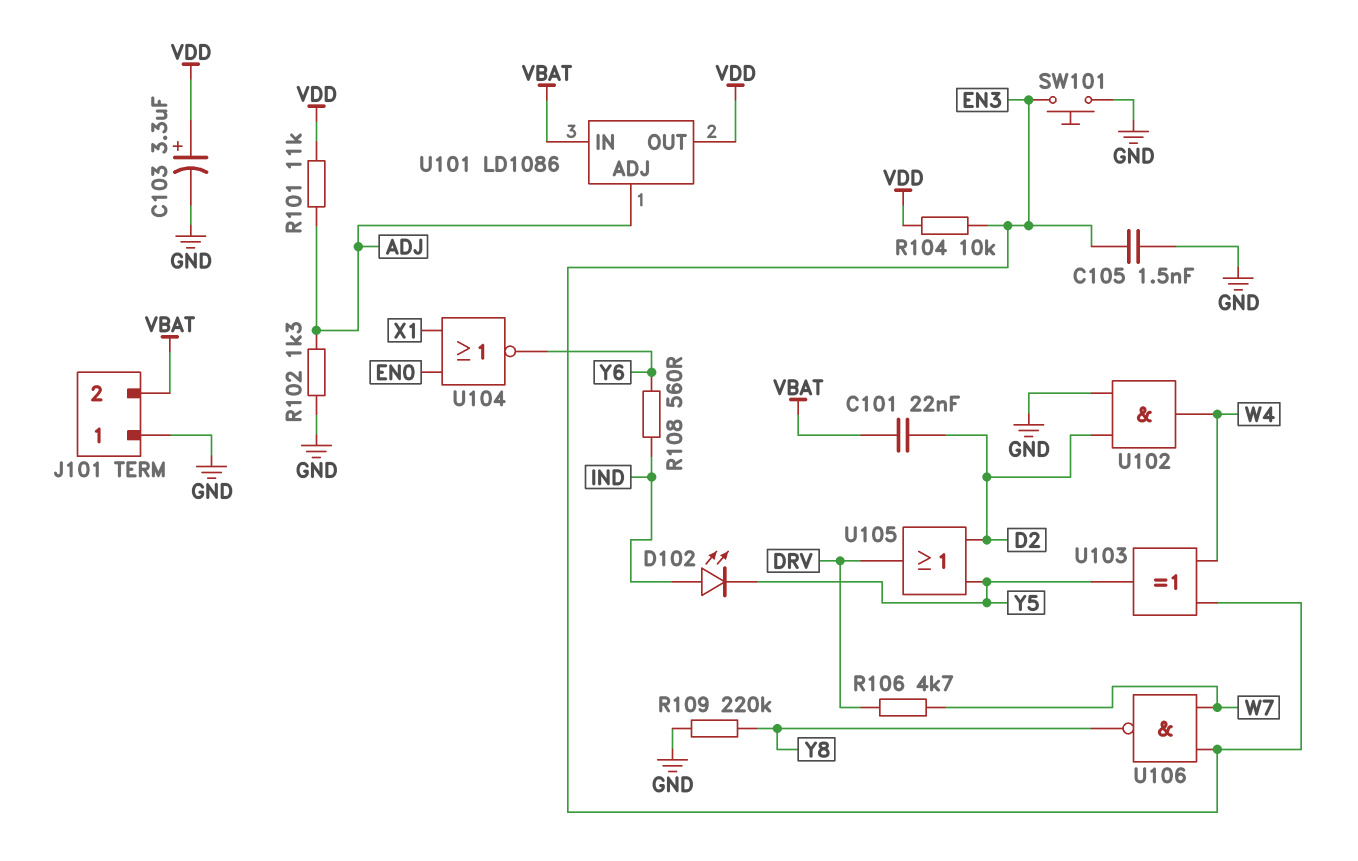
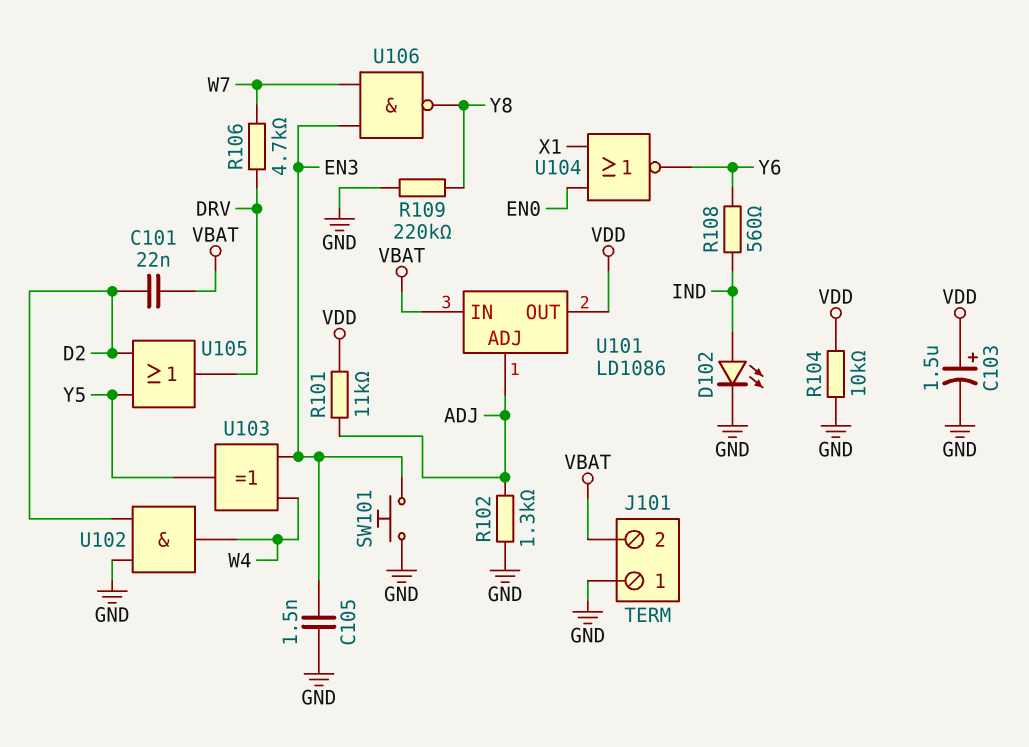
C103: 3.3uF (plus VDD, minus GND) -> 1.5uF (plus VDD, minus GND)
D102: LED (A IND, K Y5) -> LED (A IND, K GND)
R104: 10k (EN3, VDD) -> 10k (GND, VDD)

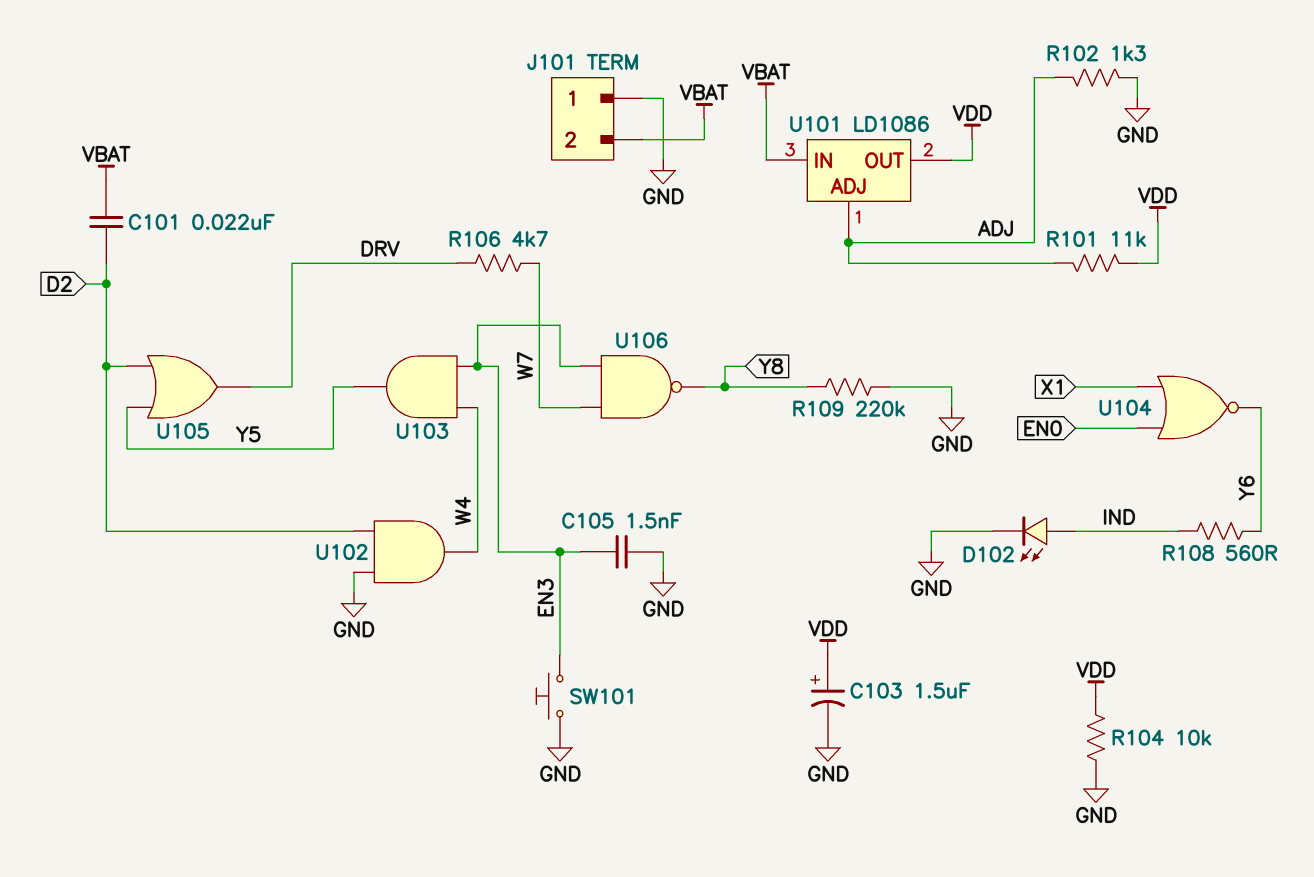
U103: XOR (in EN3, in W4, out Y5) -> AND (in EN3, in W4, out Y5)

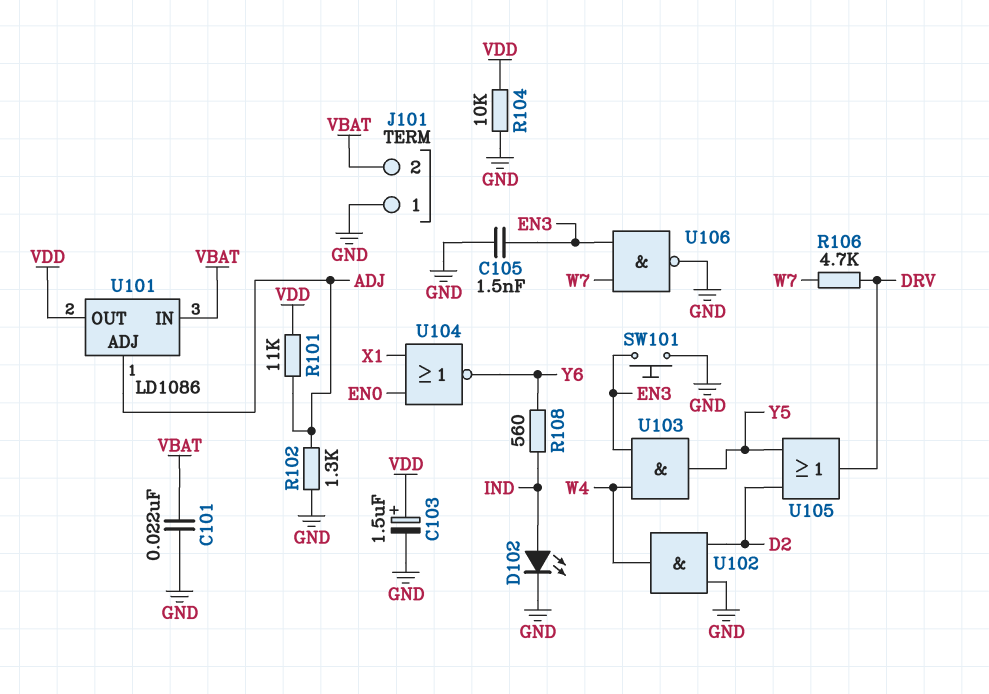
C101: 22nF (D2, VBAT) -> 22nF (GND, VBAT)
R109: 220k (GND, Y8) -> none
U106: NAND (in EN3, in W7, out Y8) -> NAND (in EN3, in W7, out GND)

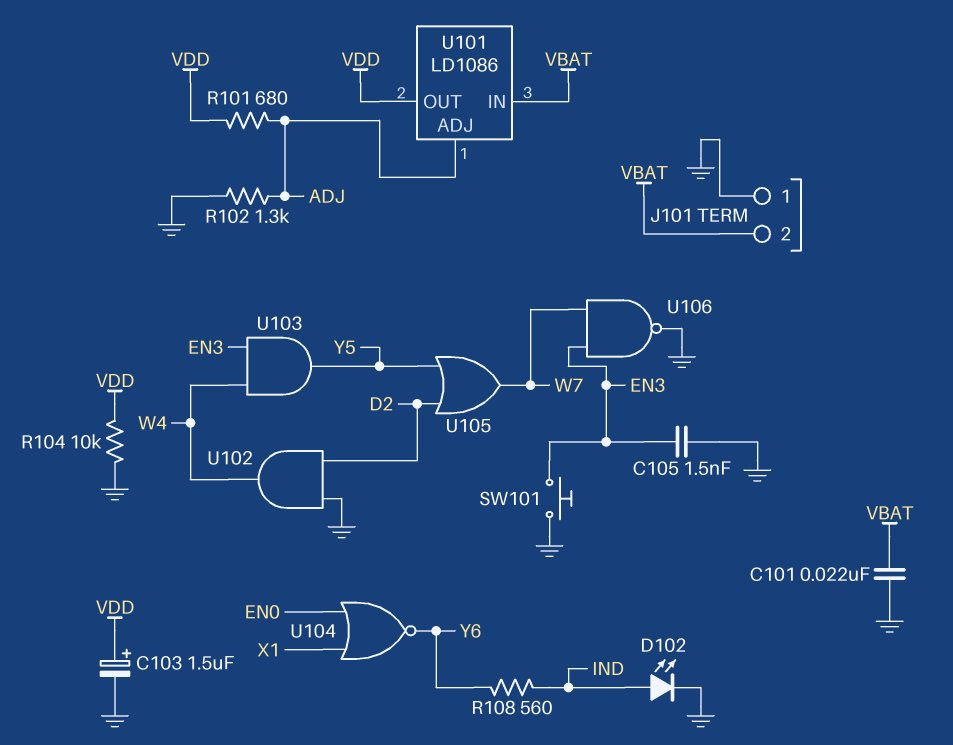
R101: 11k (ADJ, VDD) -> 680 (ADJ, VDD)
R106: 4.7k (DRV, W7) -> none
U105: OR (in D2, in Y5, out DRV) -> OR (in D2, in Y5, out W7)

